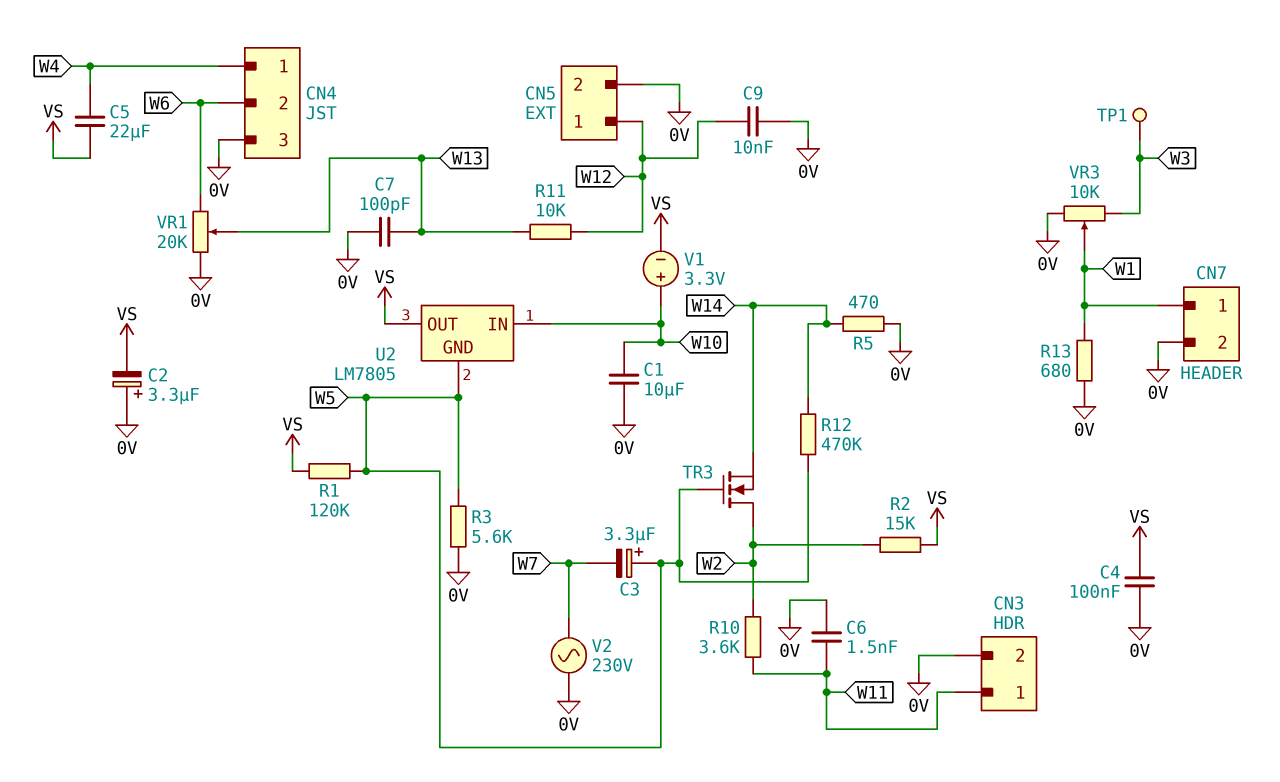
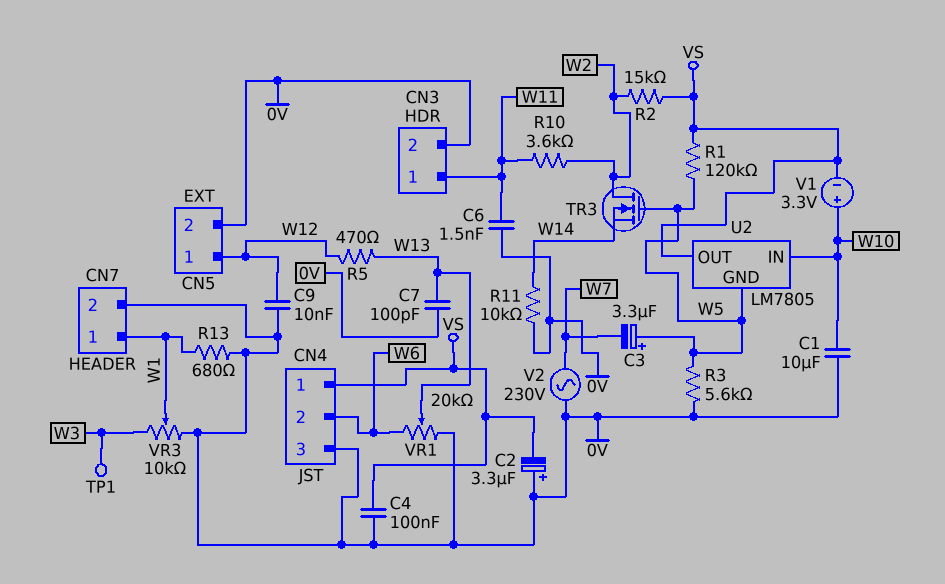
C5: 22uF (VS, W4) -> none
CN4 pin 1: W4 -> VS
R5: 470 (0V, W14) -> 470 (W12, W13)
R11: 10k (W12, W13) -> 10k (0V, W14)
R12: 470k (W5, W14) -> none

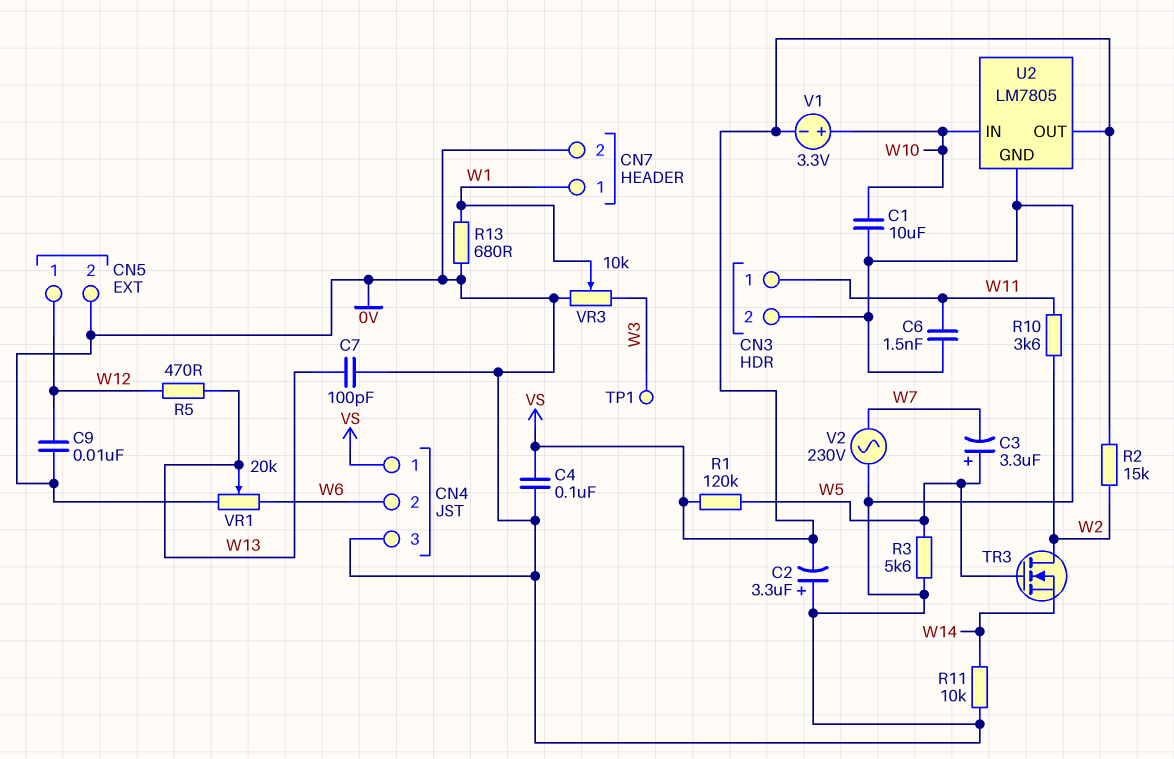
U2 pin GND: W5 -> 0V

